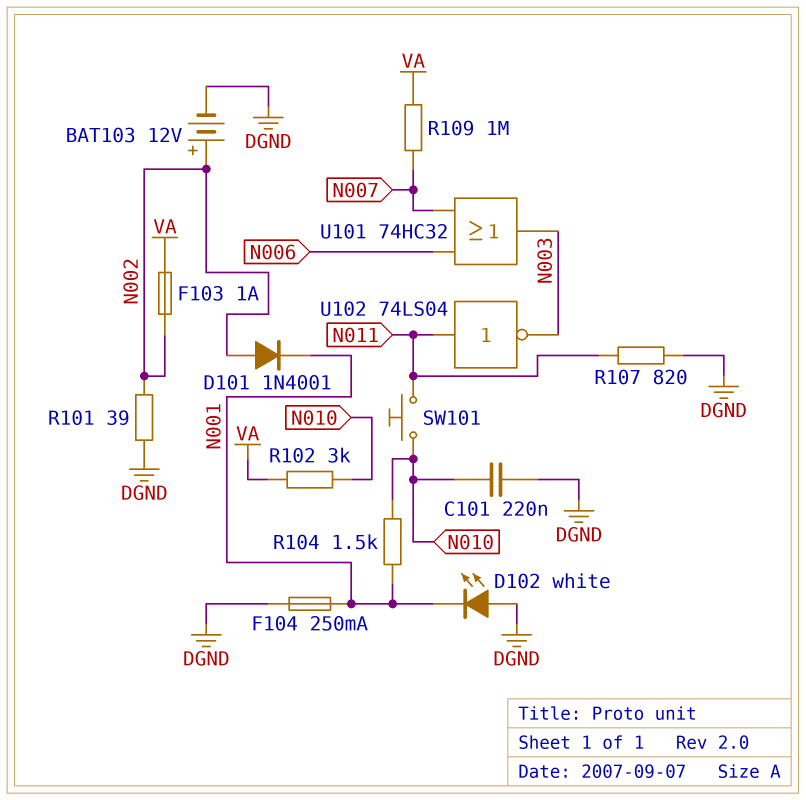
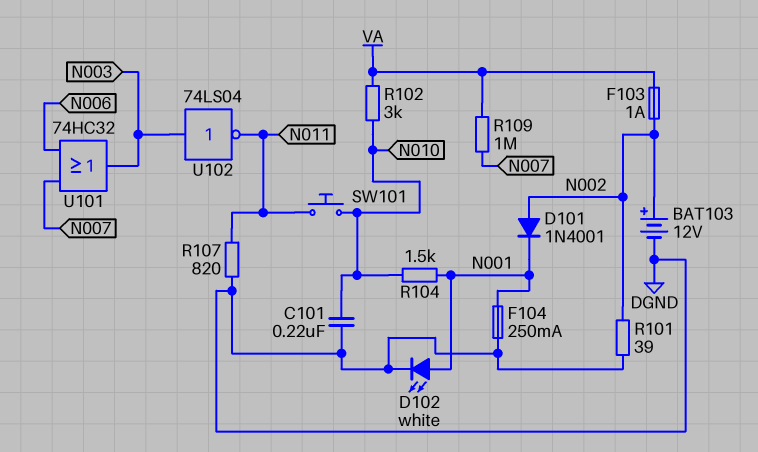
D102: LED white (A DGND, K N001) -> LED white (A N001, K DGND)
U102: NOT 74LS04 (in N011, out N003) -> NOT 74LS04 (in N003, out N011)

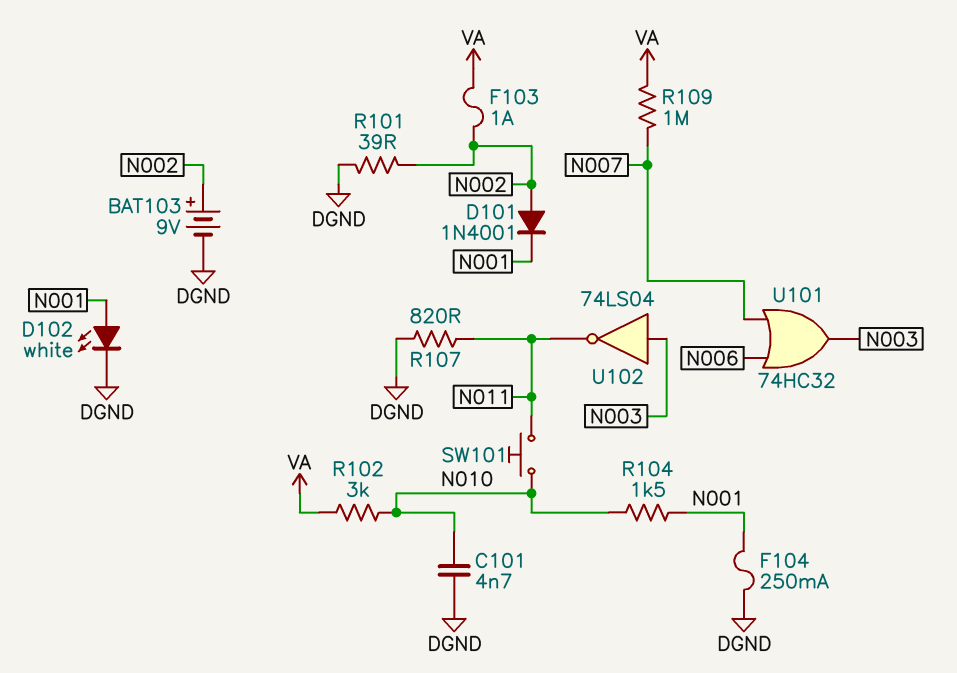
BAT103: 12V (plus N002, minus DGND) -> 9V (plus N002, minus DGND)
C101: 220nF (DGND, N010) -> 4.7nF (DGND, N010)

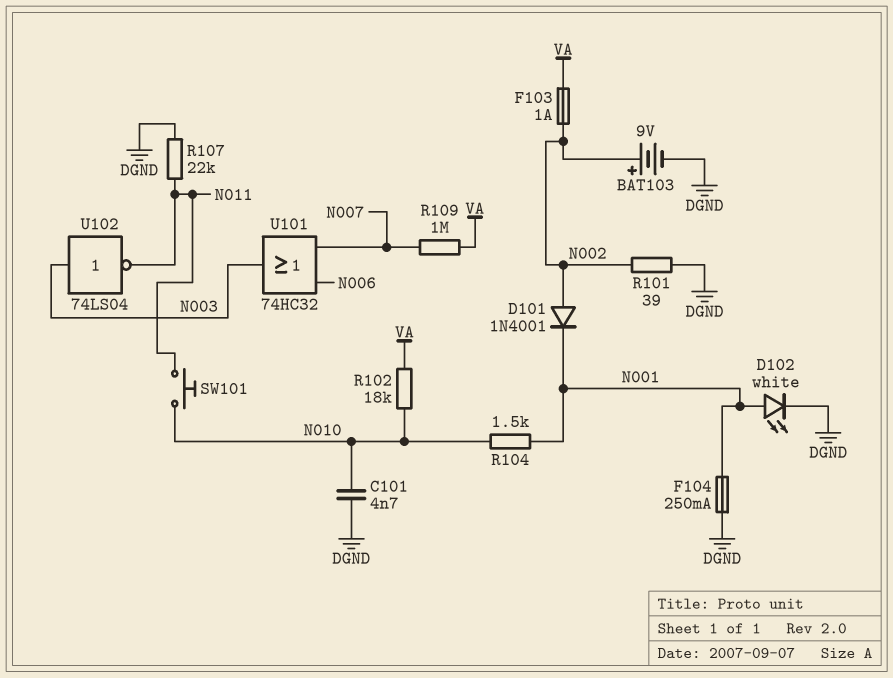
R102: 3k (N010, VA) -> 18k (N010, VA)
R107: 820 (DGND, N011) -> 22k (DGND, N011)

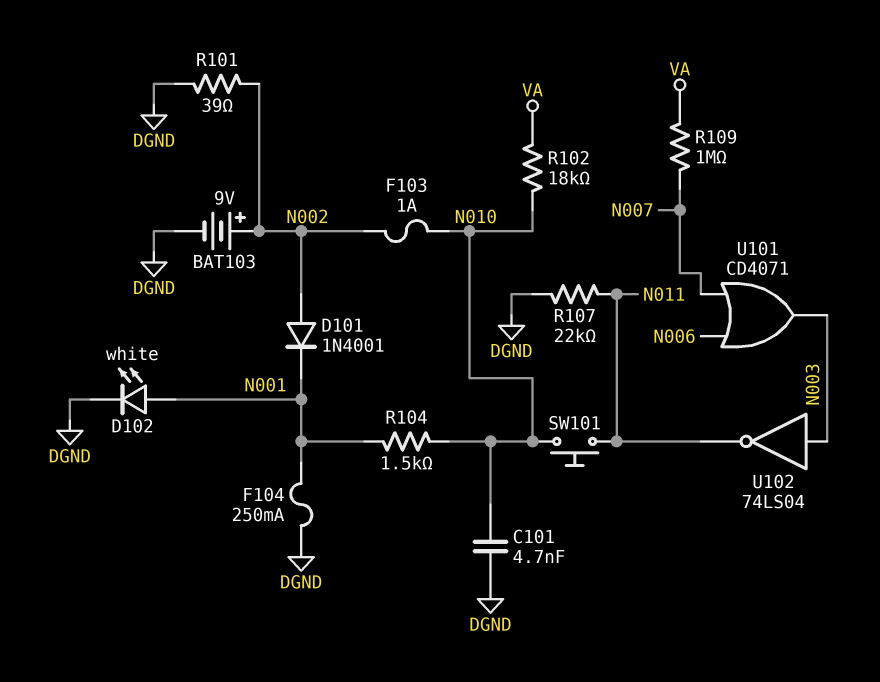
F103: 1A (N002, VA) -> 1A (N002, N010)
U101: OR 74HC32 (in N006, in N007, out N003) -> OR CD4071 (in N006, in N007, out N003)

